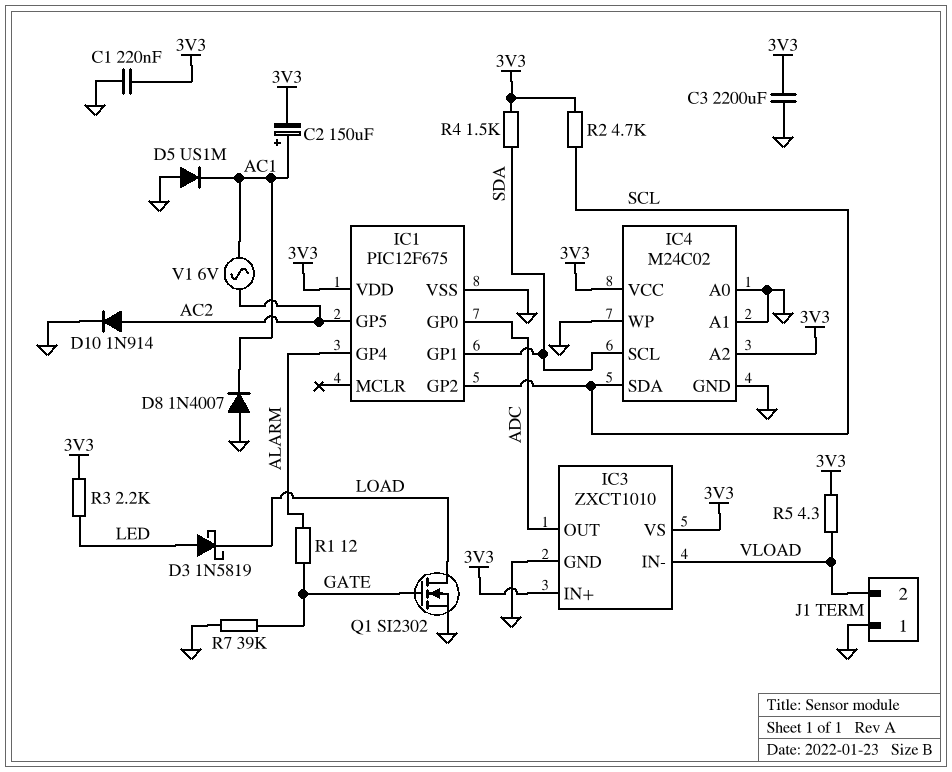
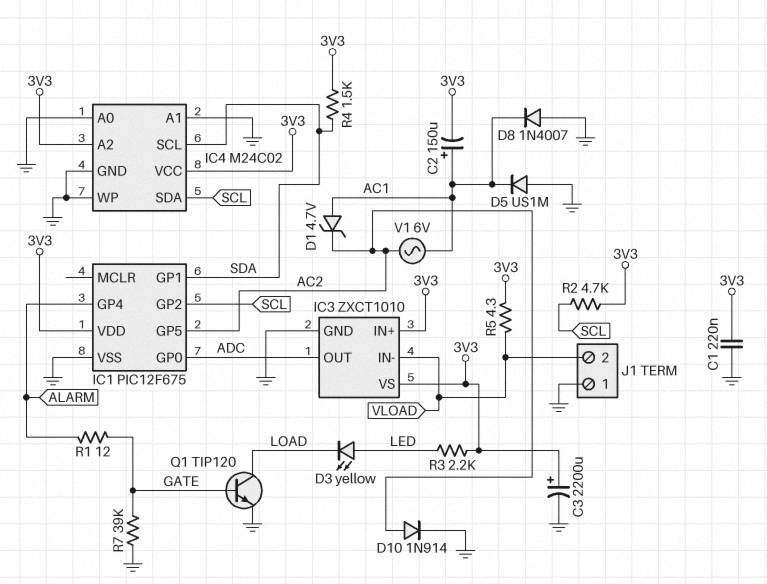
C3: 2200uF (3V3, GND) -> 2200uF (plus 3V3, minus GND)
D1: none -> zener 4.7V (A AC1, K AC2)
D3: schottky 1N5819 (A LED, K LOAD) -> LED yellow (A LED, K LOAD)
Q1: NMOS SI2302 (G GATE, D LOAD, S GND) -> NPN TIP120 (B GATE, C LOAD, E GND)

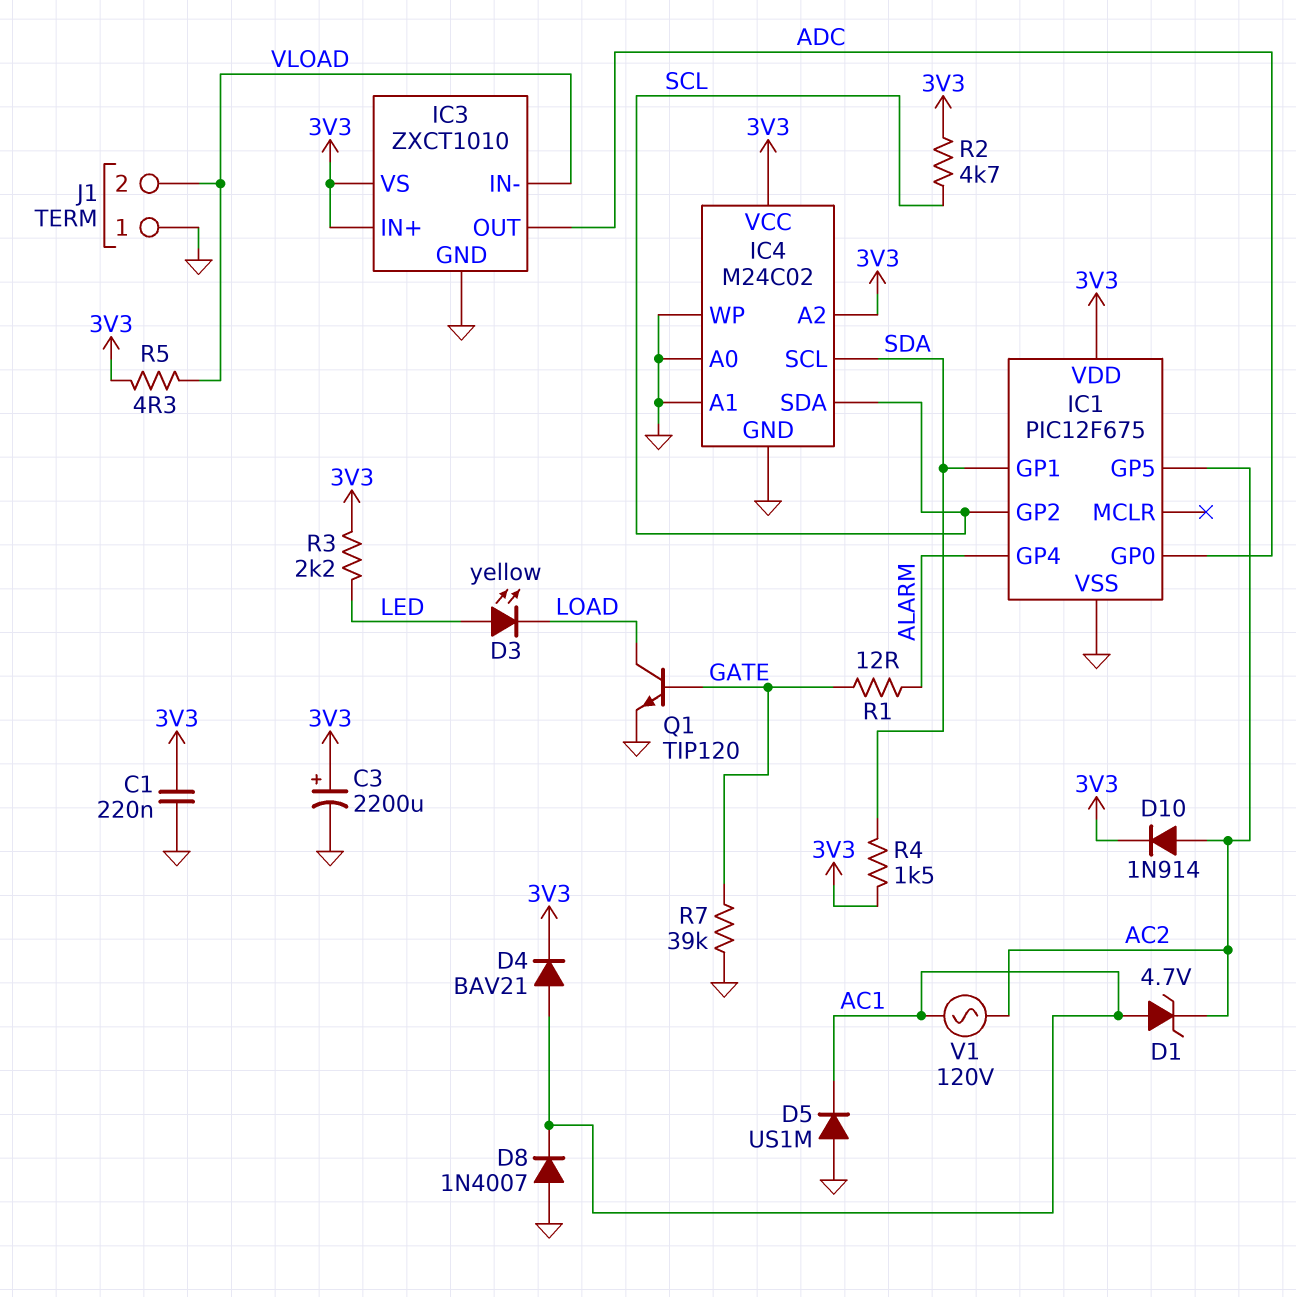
C2: 150uF (plus AC1, minus 3V3) -> none
D4: none -> diode BAV21 (A AC1, K 3V3)
D10: diode 1N914 (A AC2, K GND) -> diode 1N914 (A AC2, K 3V3)
V1: AC 6V (AC1, AC2) -> AC 120V (AC1, AC2)

